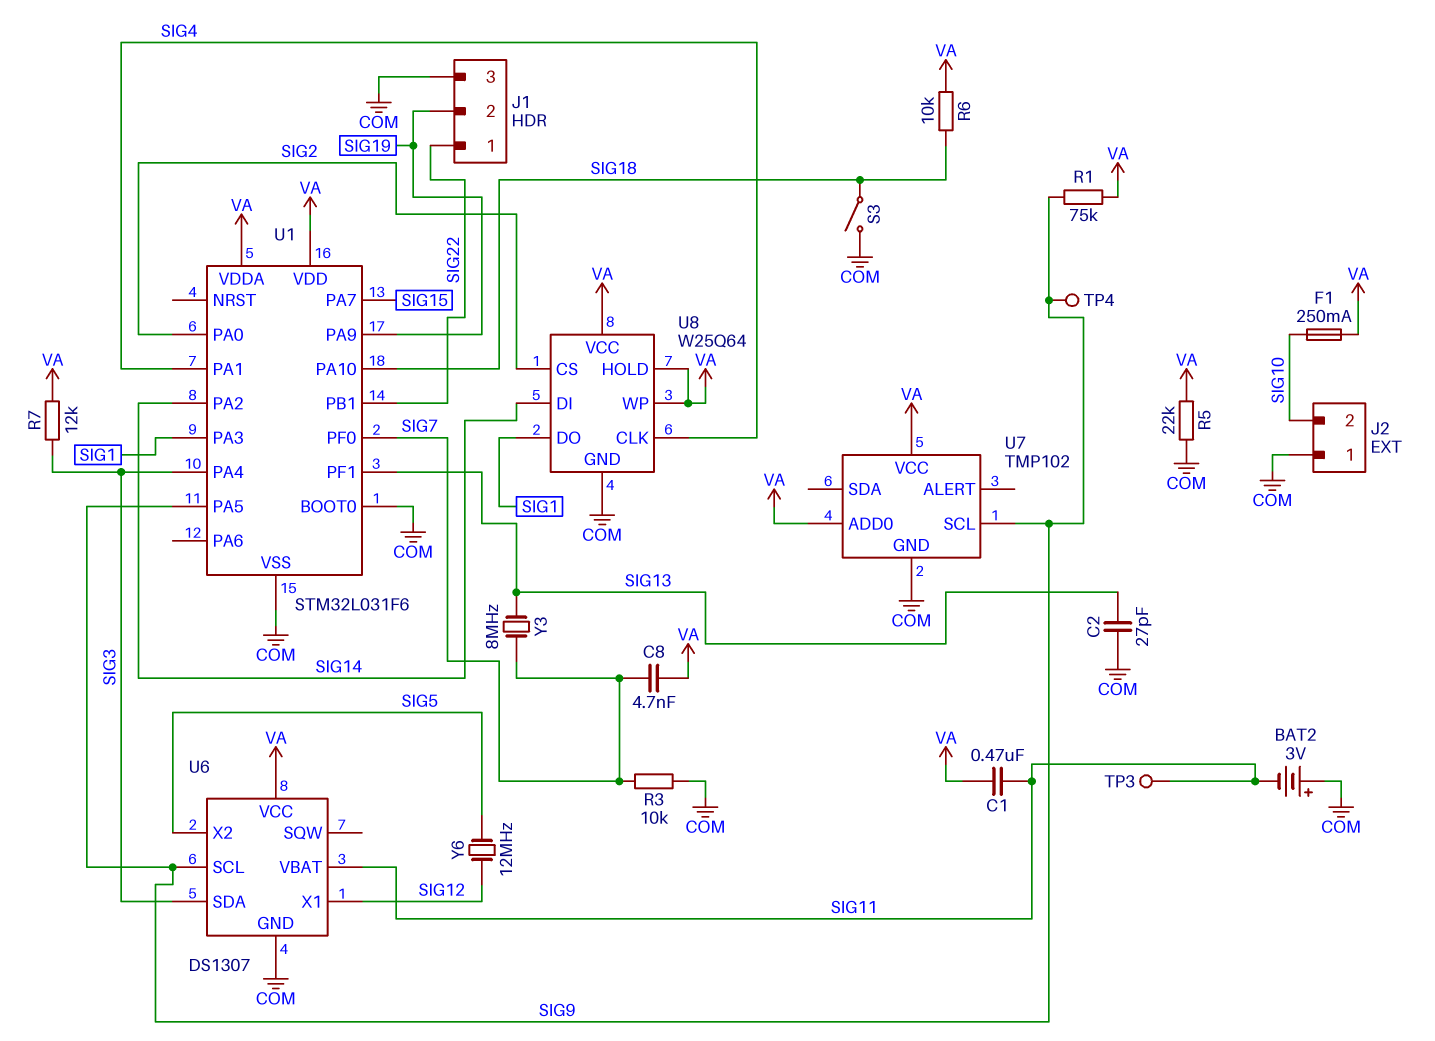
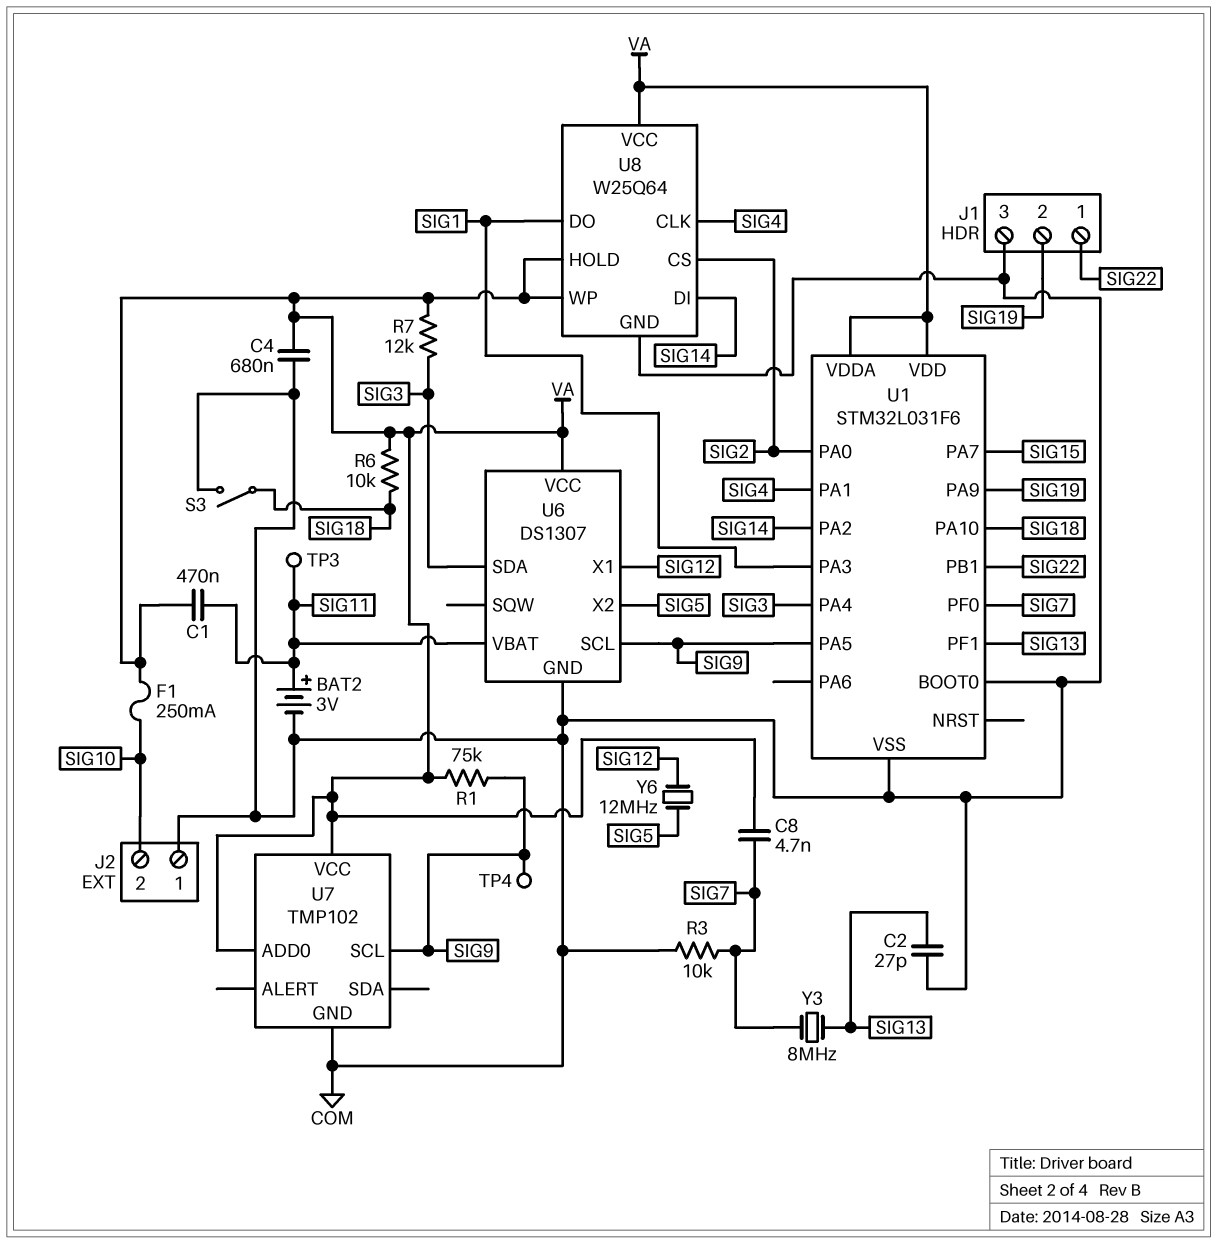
BAT2: 3V (plus COM, minus SIG11) -> 3V (plus SIG11, minus COM)
C4: none -> 680nF (COM, VA)
R5: 22k (COM, VA) -> none

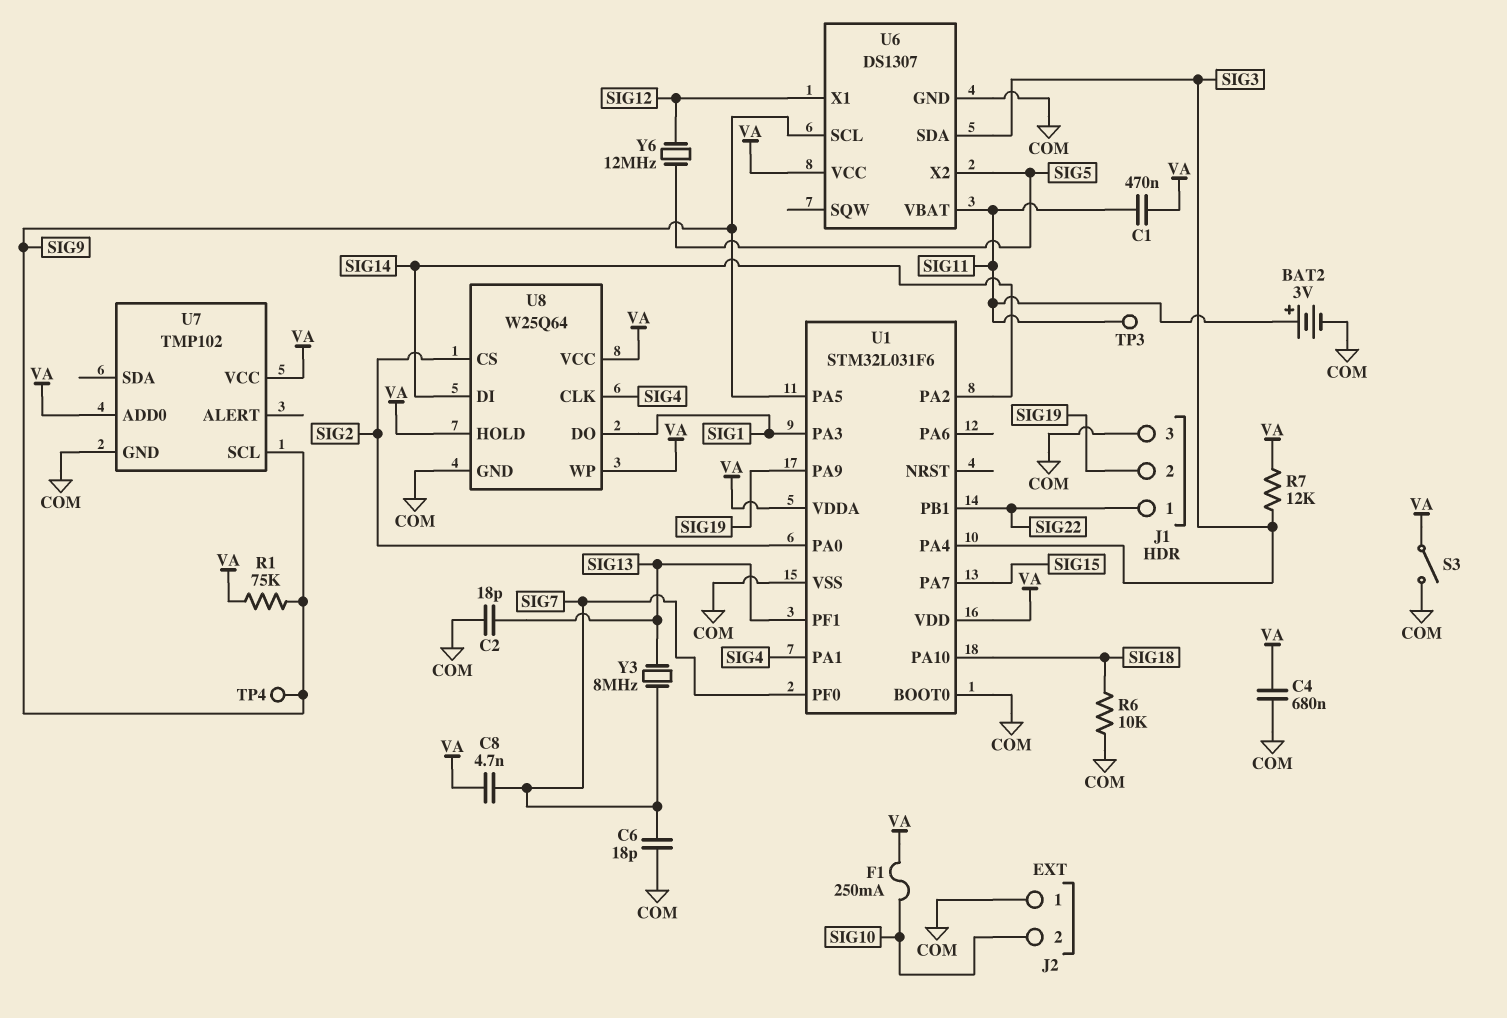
C2: 27pF (COM, SIG13) -> 18pF (COM, SIG13)
C6: none -> 18pF (COM, SIG7)
R3: 10k (COM, SIG7) -> none
R6: 10k (SIG18, VA) -> 10k (COM, SIG18)
S3: switch (COM, SIG18) -> switch (COM, VA)

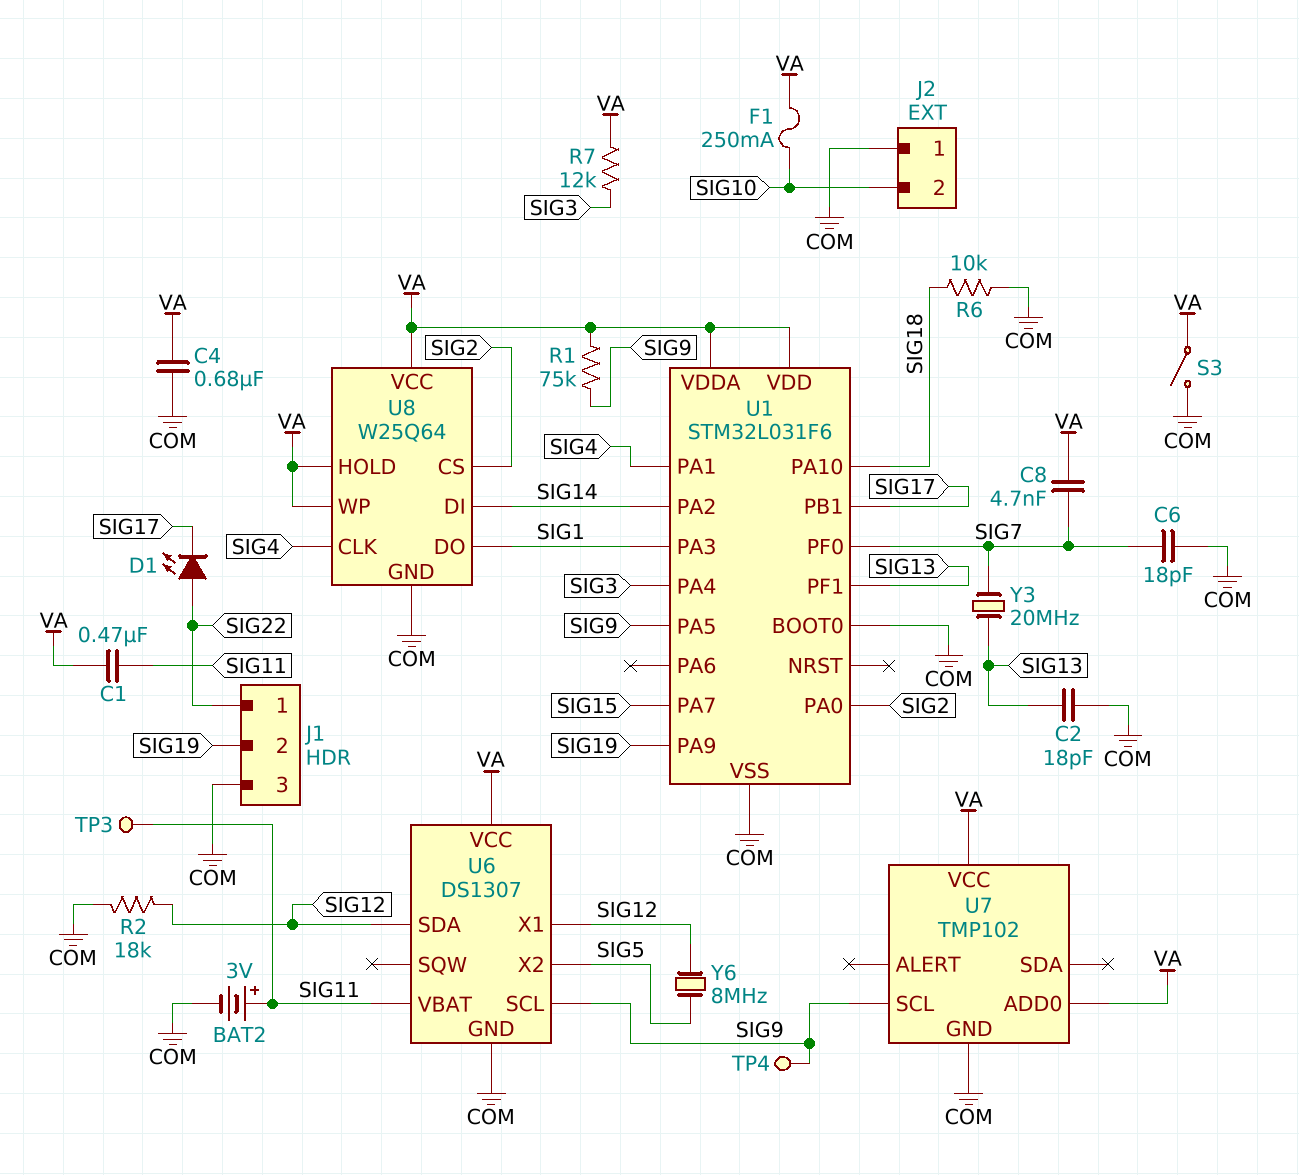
D1: none -> LED (A SIG22, K SIG17)
R2: none -> 18k (COM, SIG12)
U1 pin PB1: SIG22 -> SIG17
U6 pin SDA: SIG3 -> SIG12
Y3: 8MHz (SIG7, SIG13) -> 20MHz (SIG7, SIG13)
Y6: 12MHz (SIG5, SIG12) -> 8MHz (SIG5, SIG12)

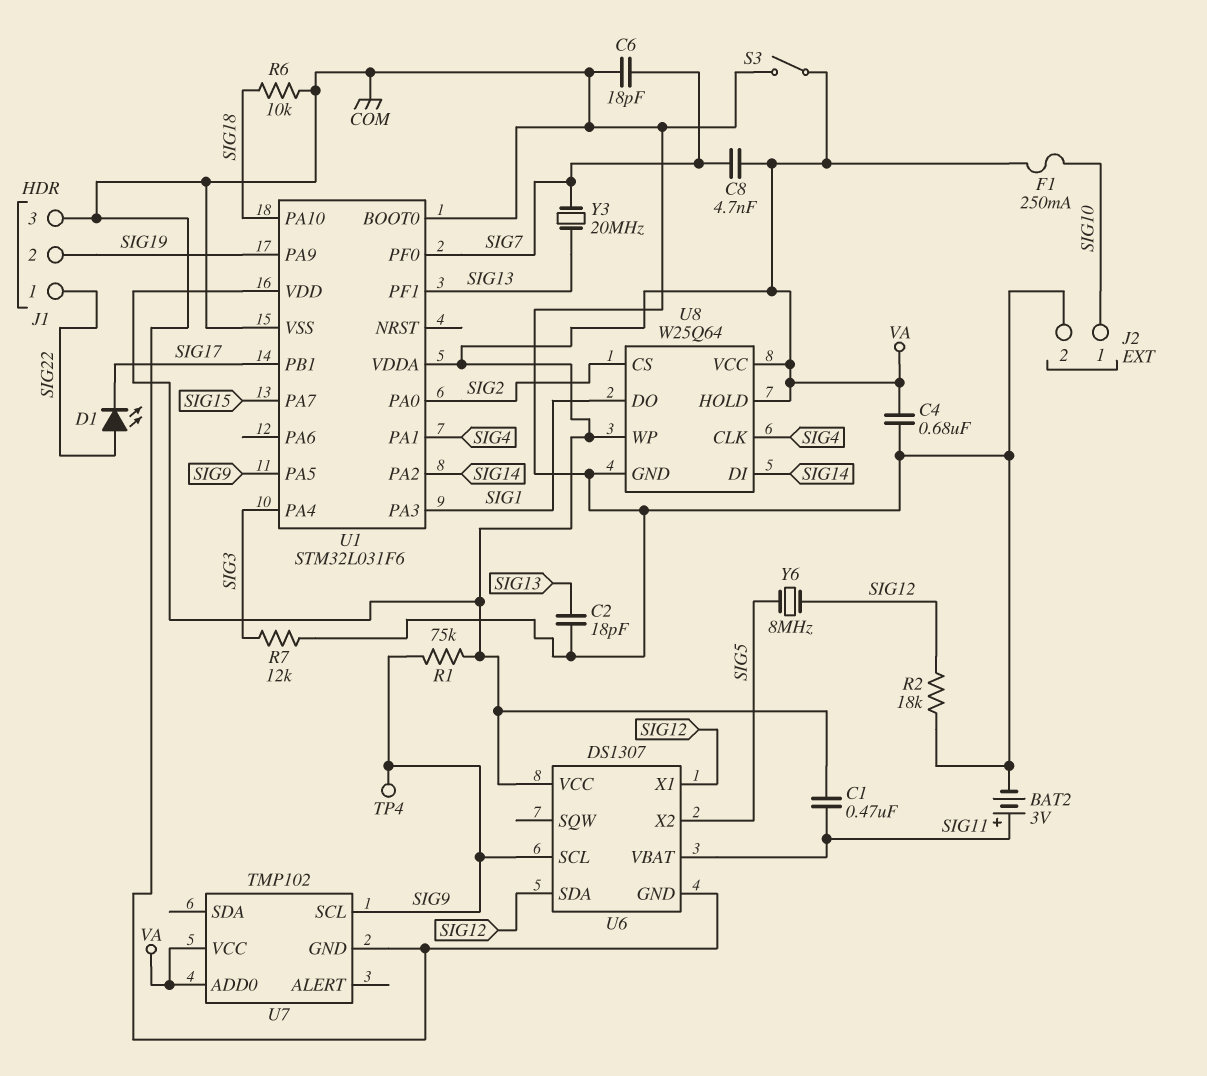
J2 pin 1: COM -> SIG10
J2 pin 2: SIG10 -> COM
R7: 12k (SIG3, VA) -> 12k (COM, SIG3)
TP3: test point (SIG11) -> none

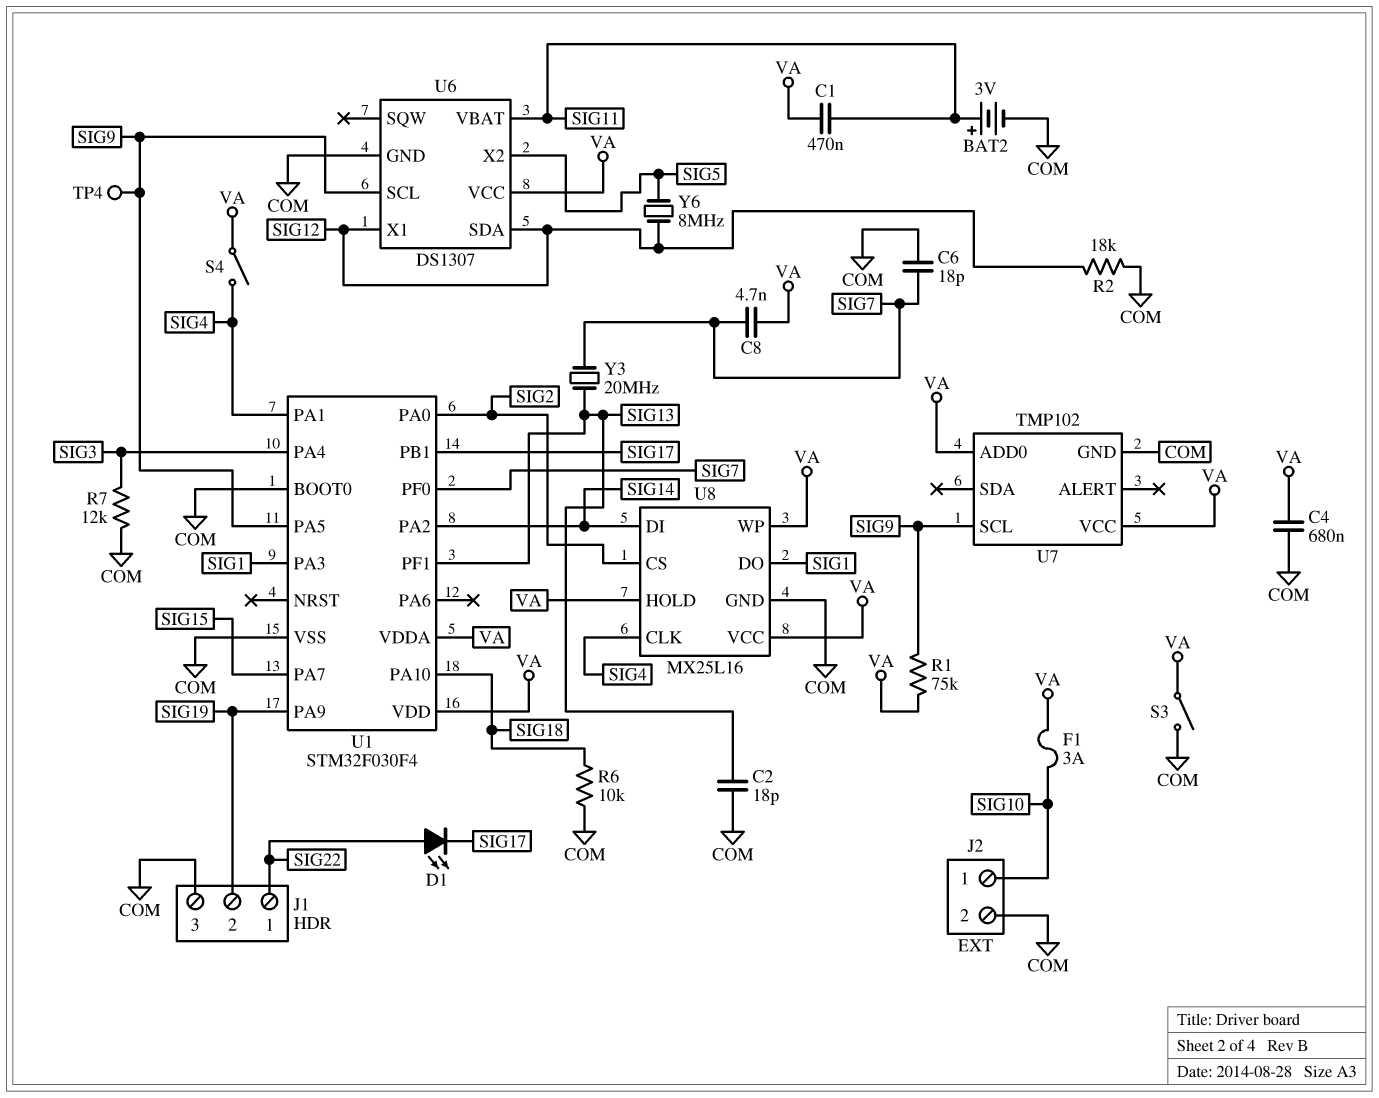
F1: 250mA (SIG10, VA) -> 3A (SIG10, VA)
S4: none -> switch (SIG4, VA)
U1: STM32L031F6 -> STM32F030F4
U8: W25Q64 -> MX25L16

